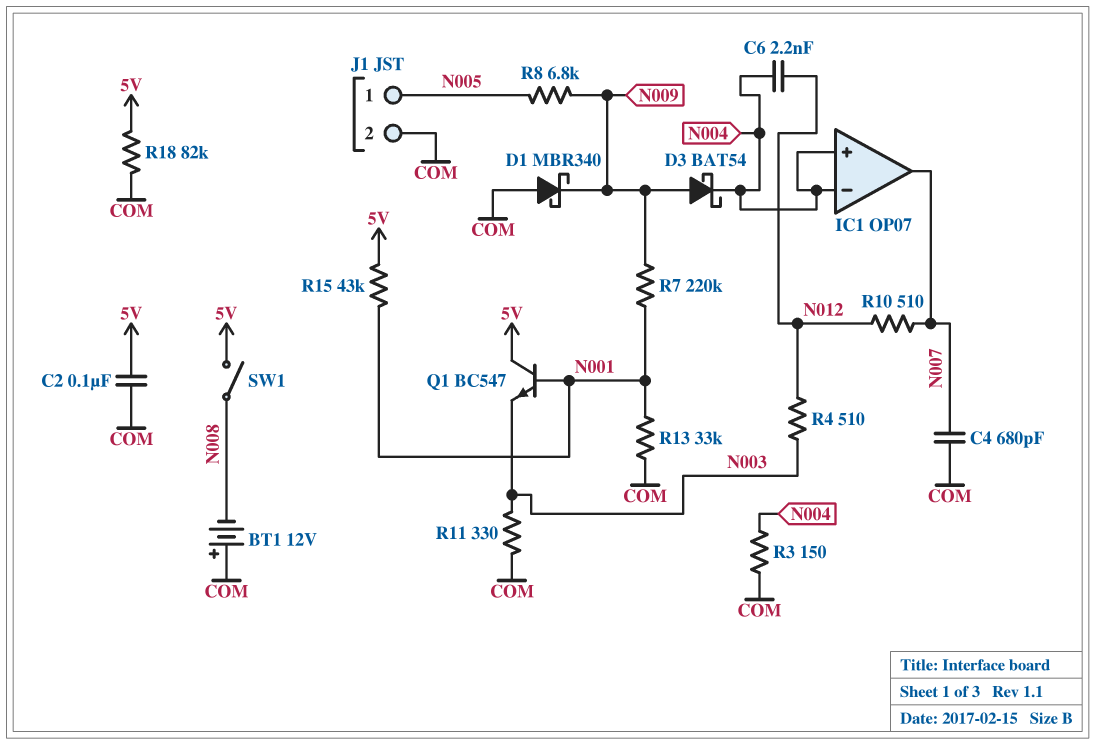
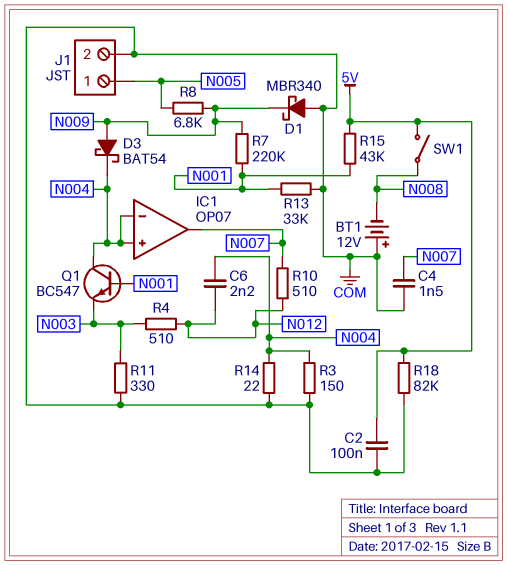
C4: 680pF (COM, N007) -> 1.5nF (COM, N007)
Q1: NPN BC547 (B N001, C 5V, E N003) -> NPN BC547 (B N001, C N004, E N003)
R14: none -> 22 (COM, N004)

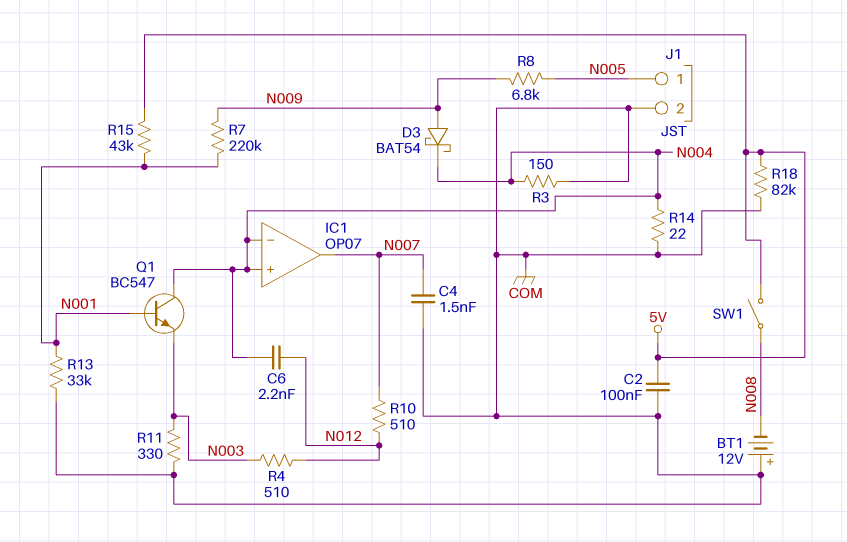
D1: schottky MBR340 (A COM, K N009) -> none

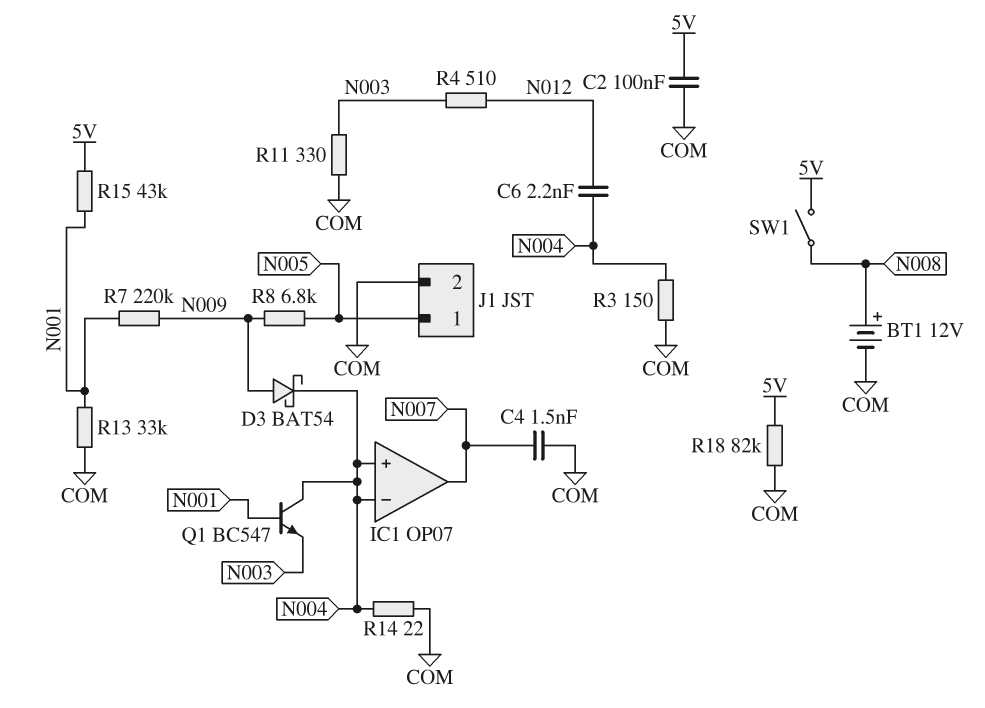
BT1: 12V (plus COM, minus N008) -> 12V (plus N008, minus COM)
R10: 510 (N007, N012) -> none

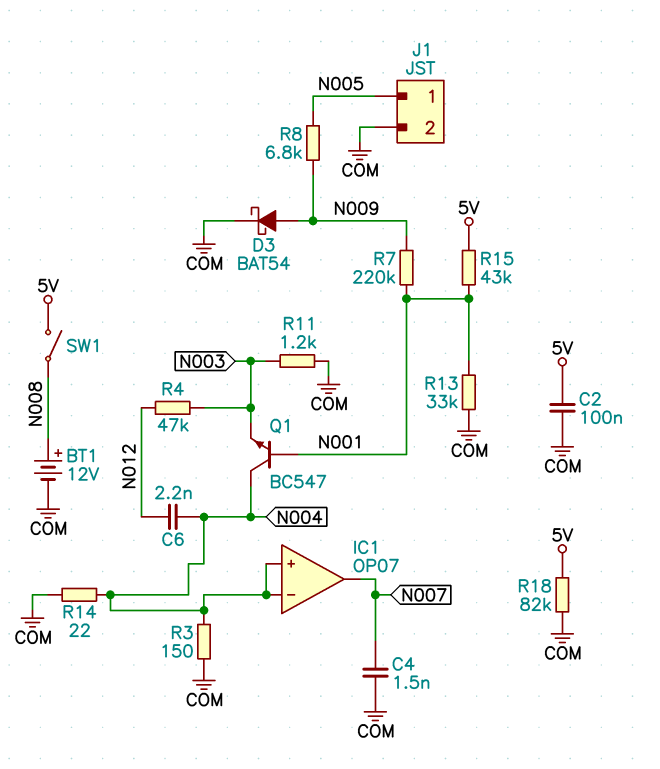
D3: schottky BAT54 (A N009, K N004) -> schottky BAT54 (A N009, K COM)
R4: 510 (N003, N012) -> 47k (N003, N012)
R11: 330 (COM, N003) -> 1.2k (COM, N003)

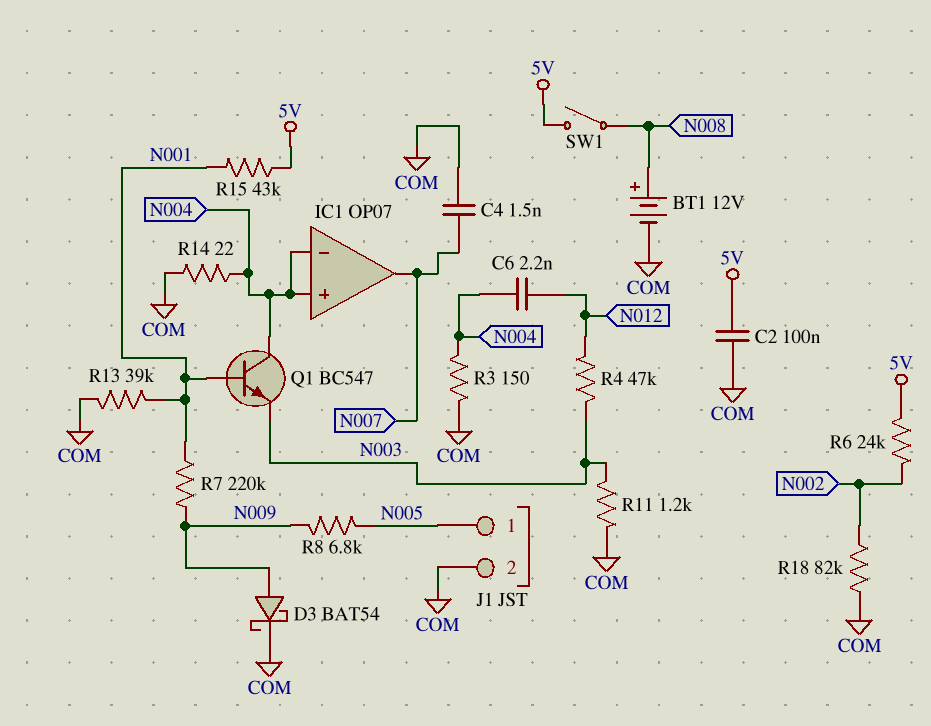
R6: none -> 24k (5V, N002)
R13: 33k (COM, N001) -> 39k (COM, N001)
R18: 82k (5V, COM) -> 82k (COM, N002)

